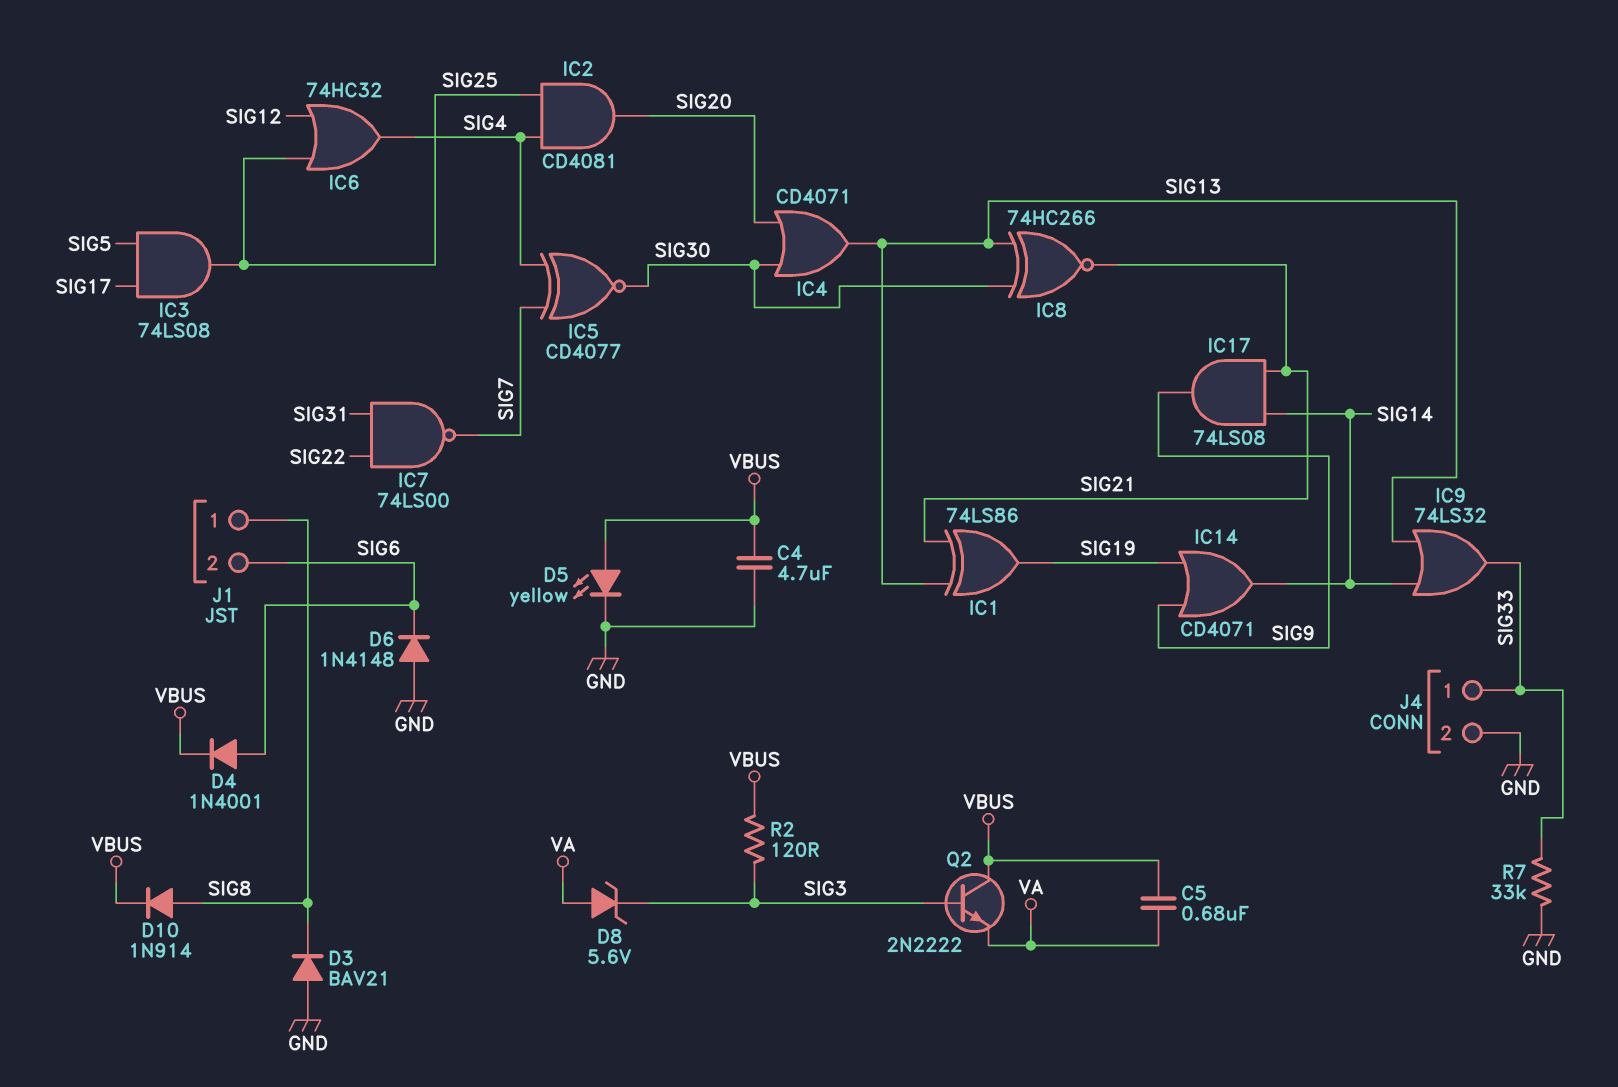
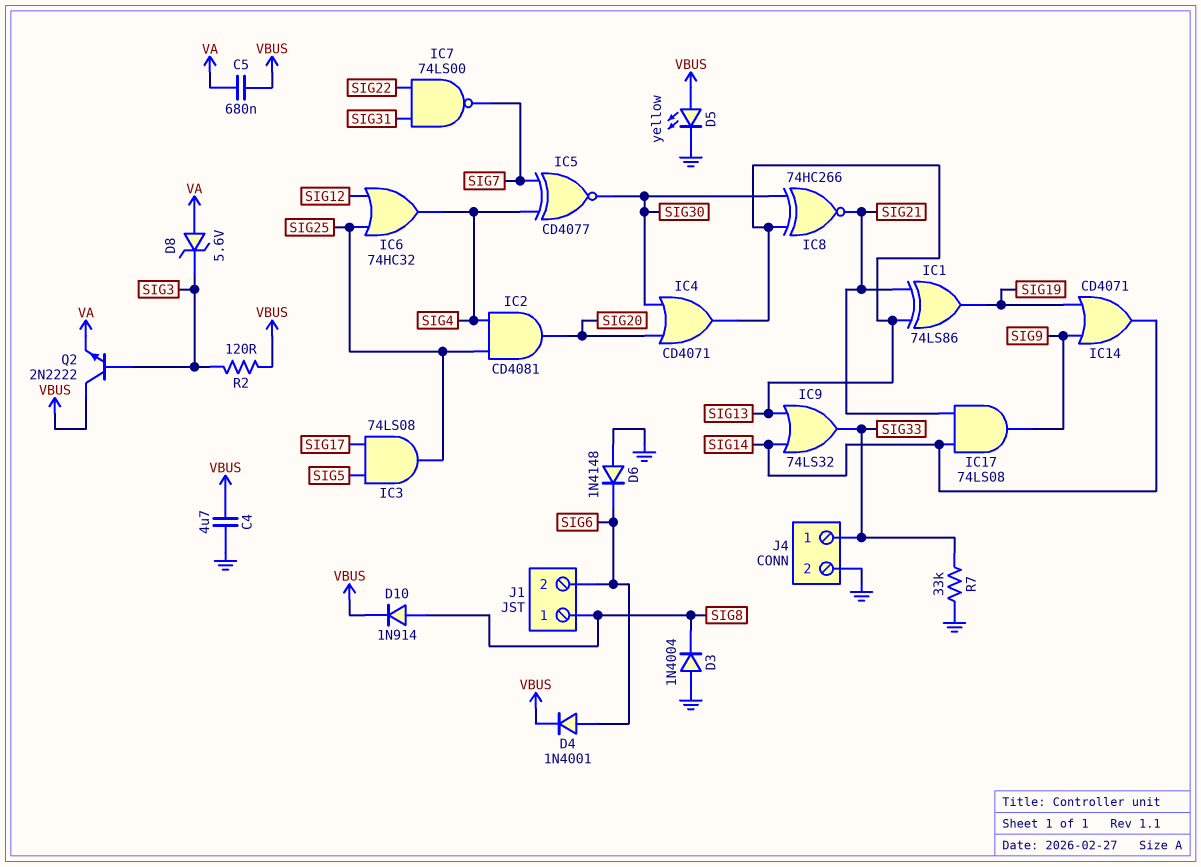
D3: diode BAV21 (A GND, K SIG8) -> diode 1N4004 (A GND, K SIG8)

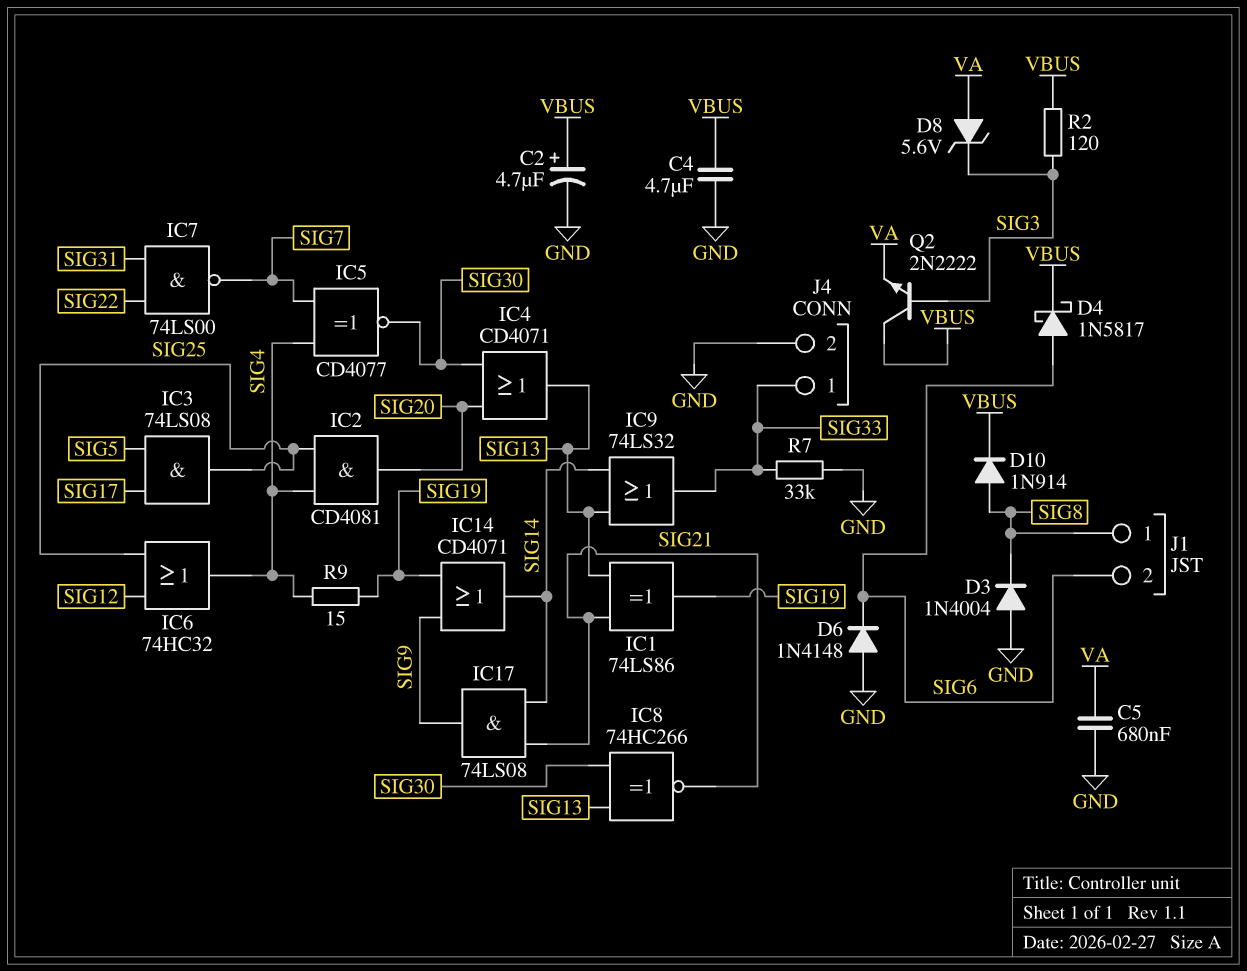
C2: none -> 4.7uF (plus VBUS, minus GND)
C5: 680nF (VA, VBUS) -> 680nF (GND, VA)
D4: diode 1N4001 (A SIG6, K VBUS) -> schottky 1N5817 (A SIG6, K VBUS)
D5: LED yellow (A VBUS, K GND) -> none
R9: none -> 15 (SIG4, SIG19)

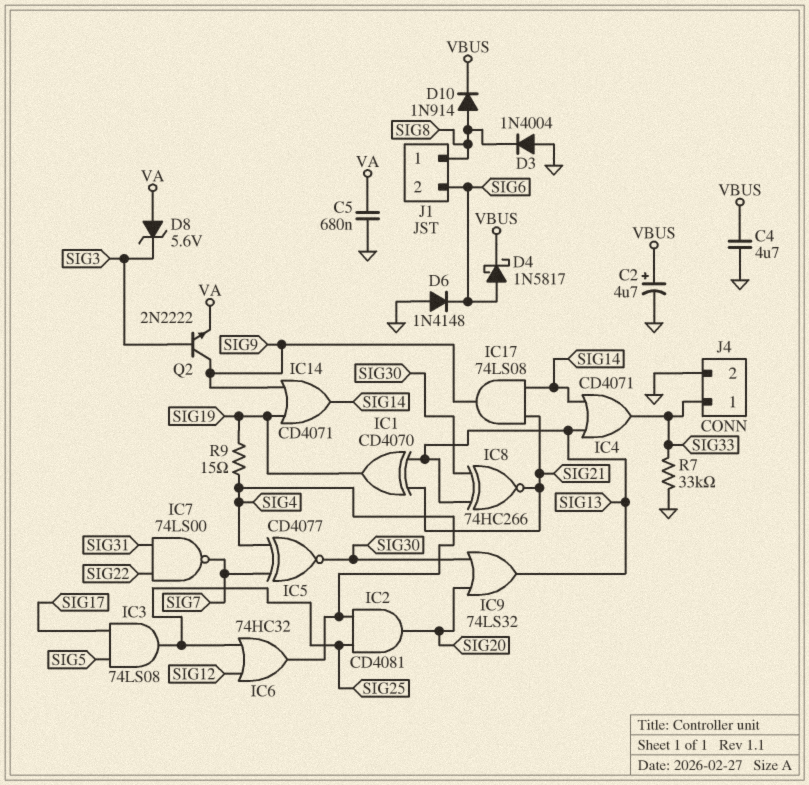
IC1: XOR 74LS86 (in SIG13, in SIG21, out SIG19) -> XOR CD4070 (in SIG13, in SIG21, out SIG19)
IC4: OR CD4071 (in SIG20, in SIG30, out SIG13) -> OR CD4071 (in SIG13, in SIG14, out SIG33)
IC9: OR 74LS32 (in SIG13, in SIG14, out SIG33) -> OR 74LS32 (in SIG20, in SIG30, out SIG13)
Q2: NPN 2N2222 (B SIG3, C VBUS, E VA) -> NPN 2N2222 (B SIG3, C SIG9, E VA)
R2: 120 (SIG3, VBUS) -> none

